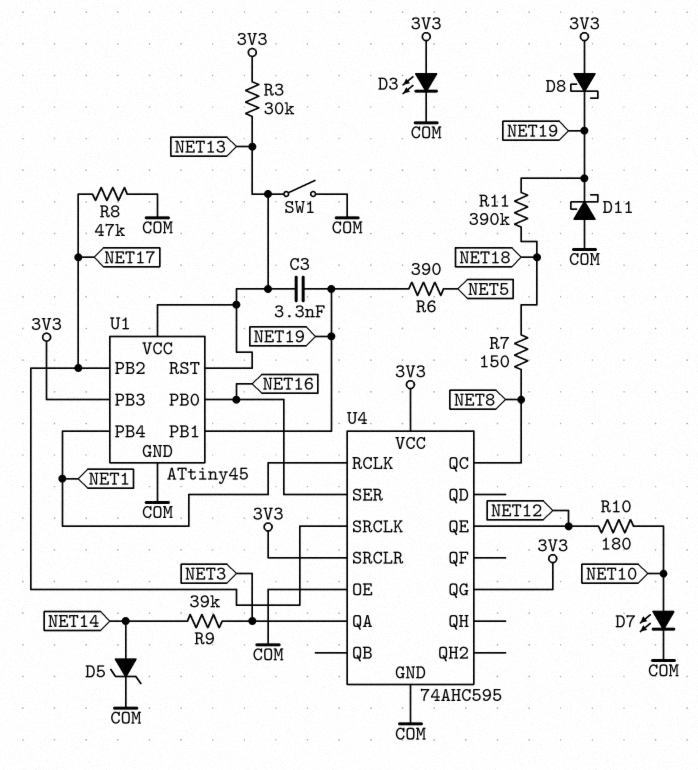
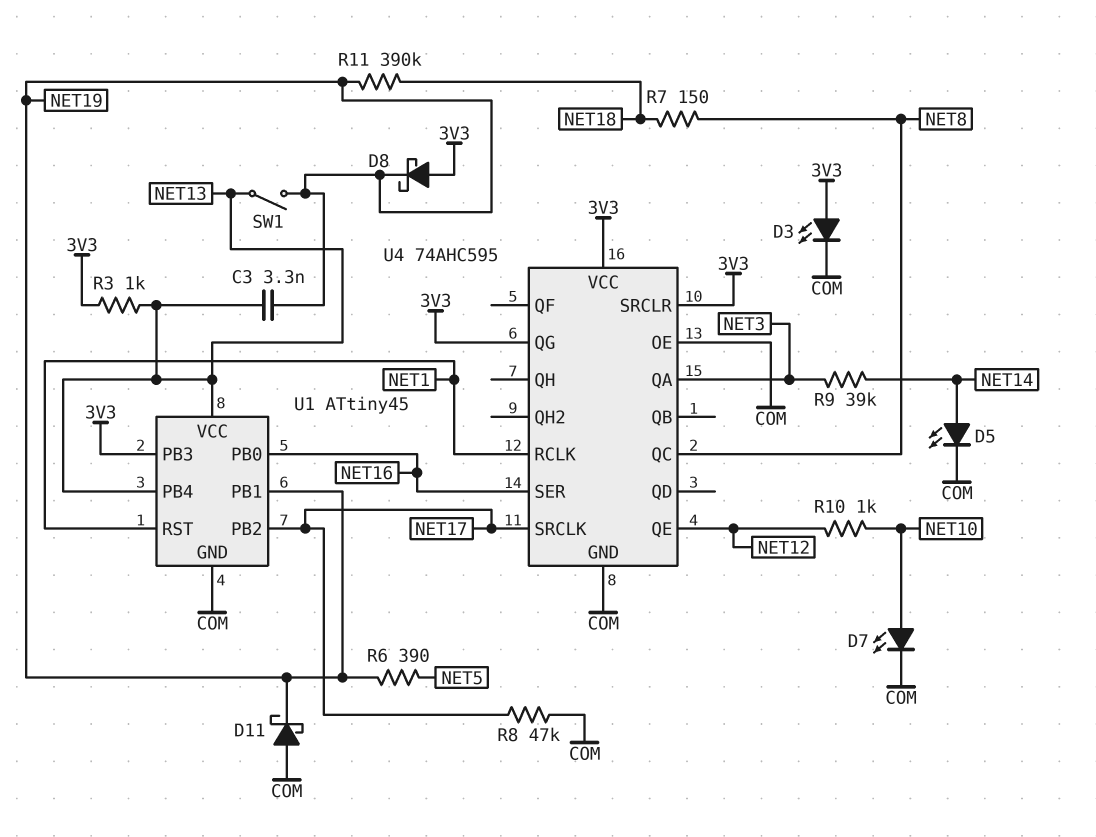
D5: zener (A NET14, K COM) -> LED (A NET14, K COM)
R3: 30k (3V3, NET13) -> 1k (3V3, NET13)
R10: 180 (NET10, NET12) -> 1k (NET10, NET12)
SW1: switch (COM, NET13) -> switch (NET13, NET19)
U1 pin PB4: NET1 -> NET13
U1 pin RST: NET13 -> NET1

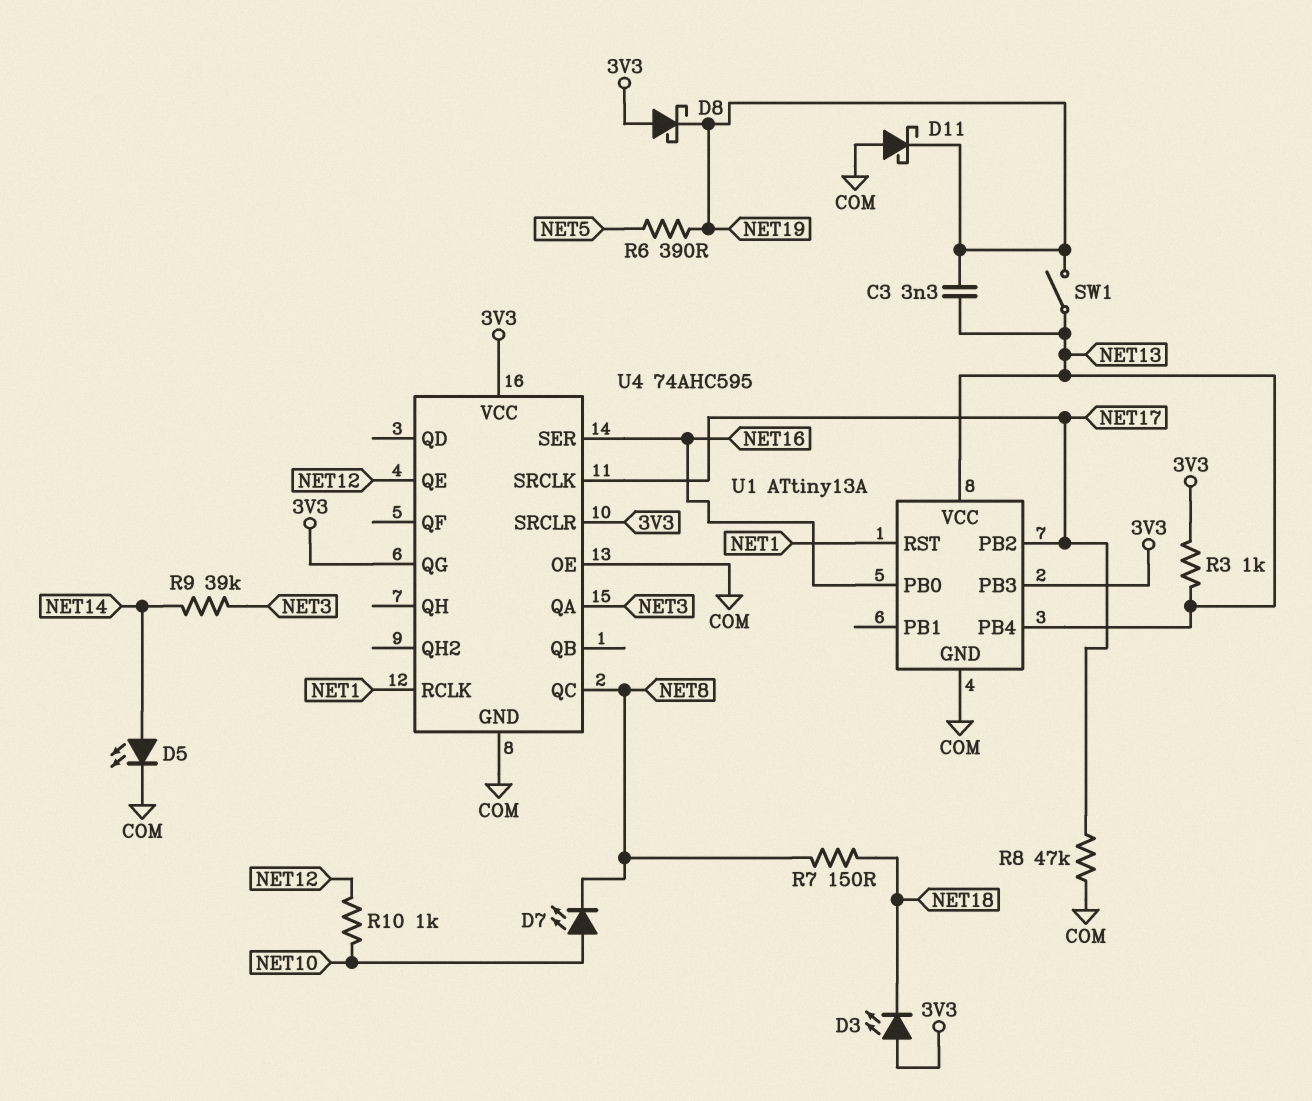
D3: LED (A 3V3, K COM) -> LED (A 3V3, K NET18)
D7: LED (A NET10, K COM) -> LED (A NET10, K NET8)
R11: 390k (NET18, NET19) -> none
U1: ATtiny45 -> ATtiny13A
U1 pin PB1: NET19 -> none

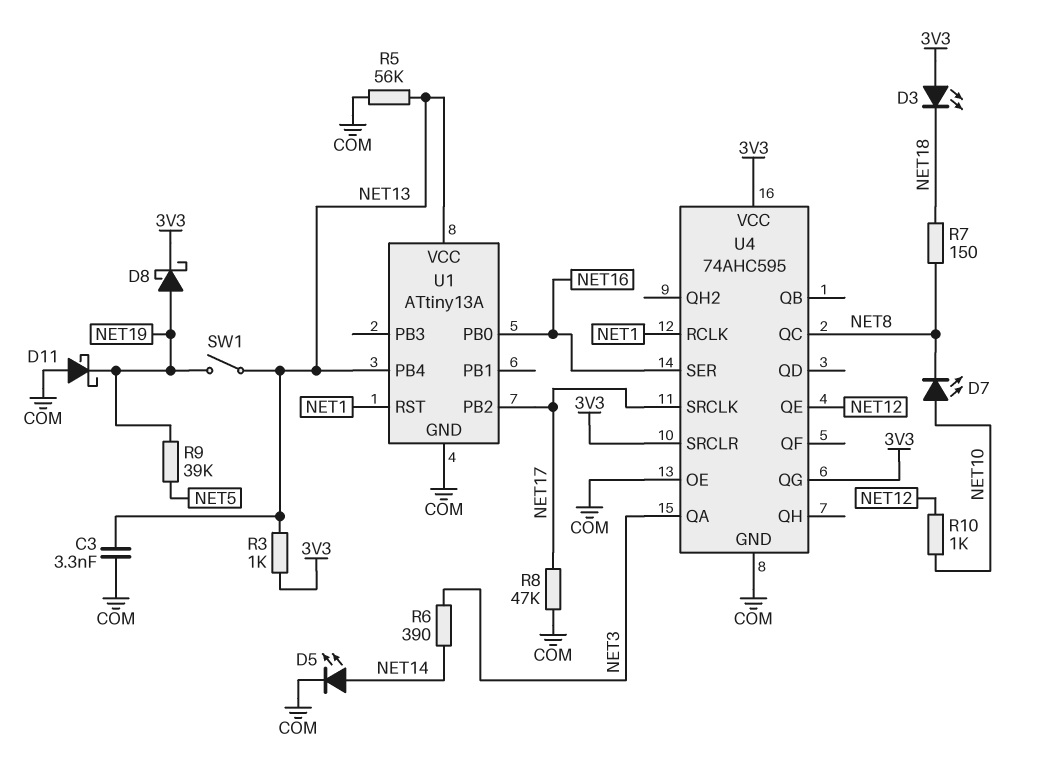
C3: 3.3nF (NET13, NET19) -> 3.3nF (COM, NET13)
D8: schottky (A 3V3, K NET19) -> schottky (A NET19, K 3V3)
R5: none -> 56k (COM, NET13)
R6: 390 (NET5, NET19) -> 390 (NET3, NET14)
R9: 39k (NET3, NET14) -> 39k (NET5, NET19)
U1 pin PB3: 3V3 -> none

